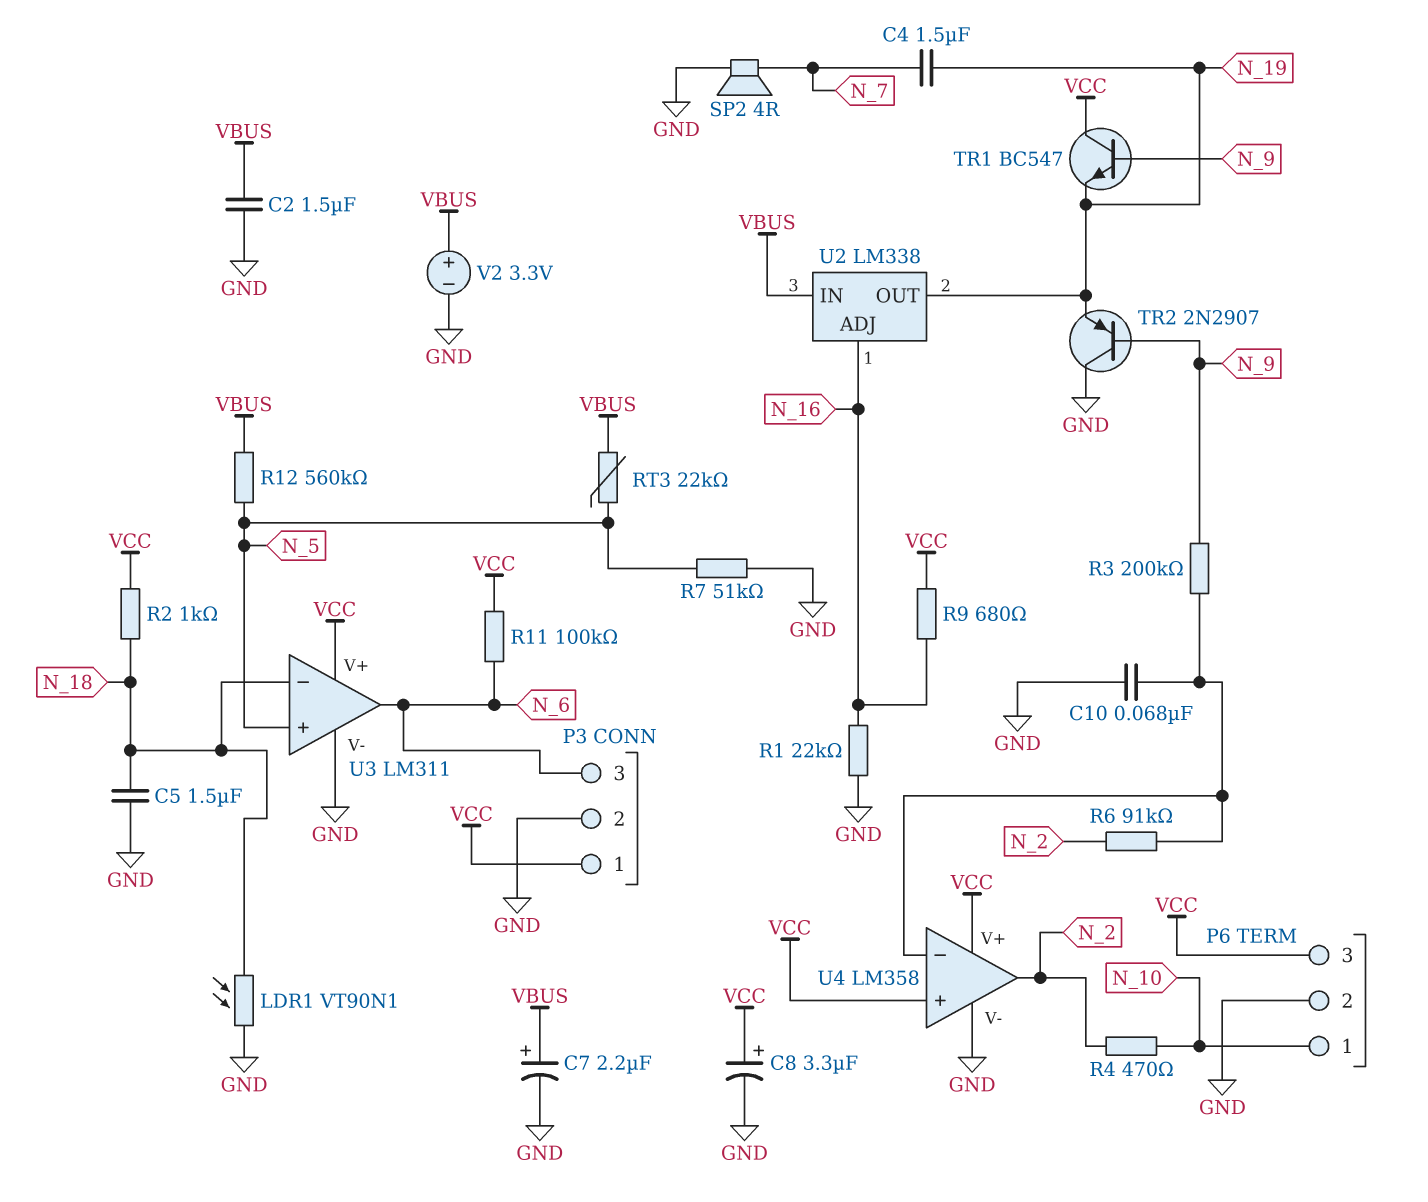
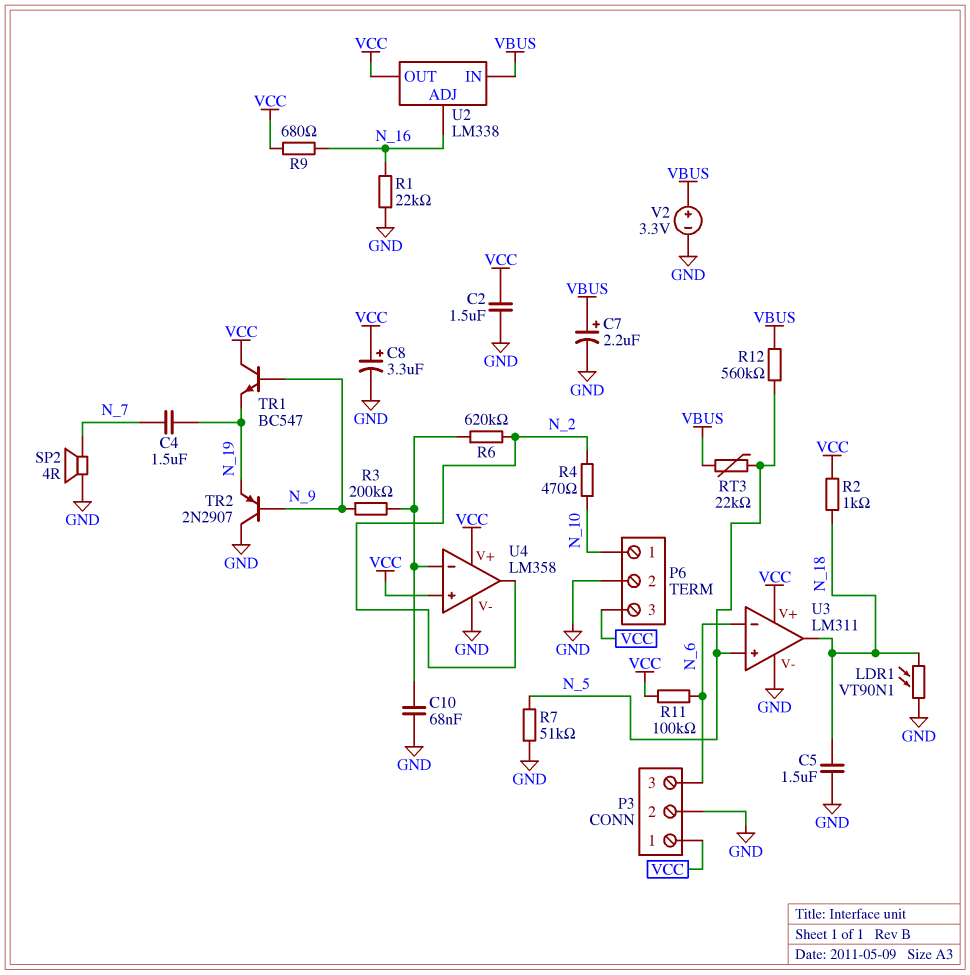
C2: 1.5uF (GND, VBUS) -> 1.5uF (GND, VCC)
R6: 91k (N_2, U4/in-) -> 620k (N_2, U4/in-)
U2 pin OUT: N_19 -> VCC
U3 pin in-: N_18 -> N_6
U3 pin out: N_6 -> N_18

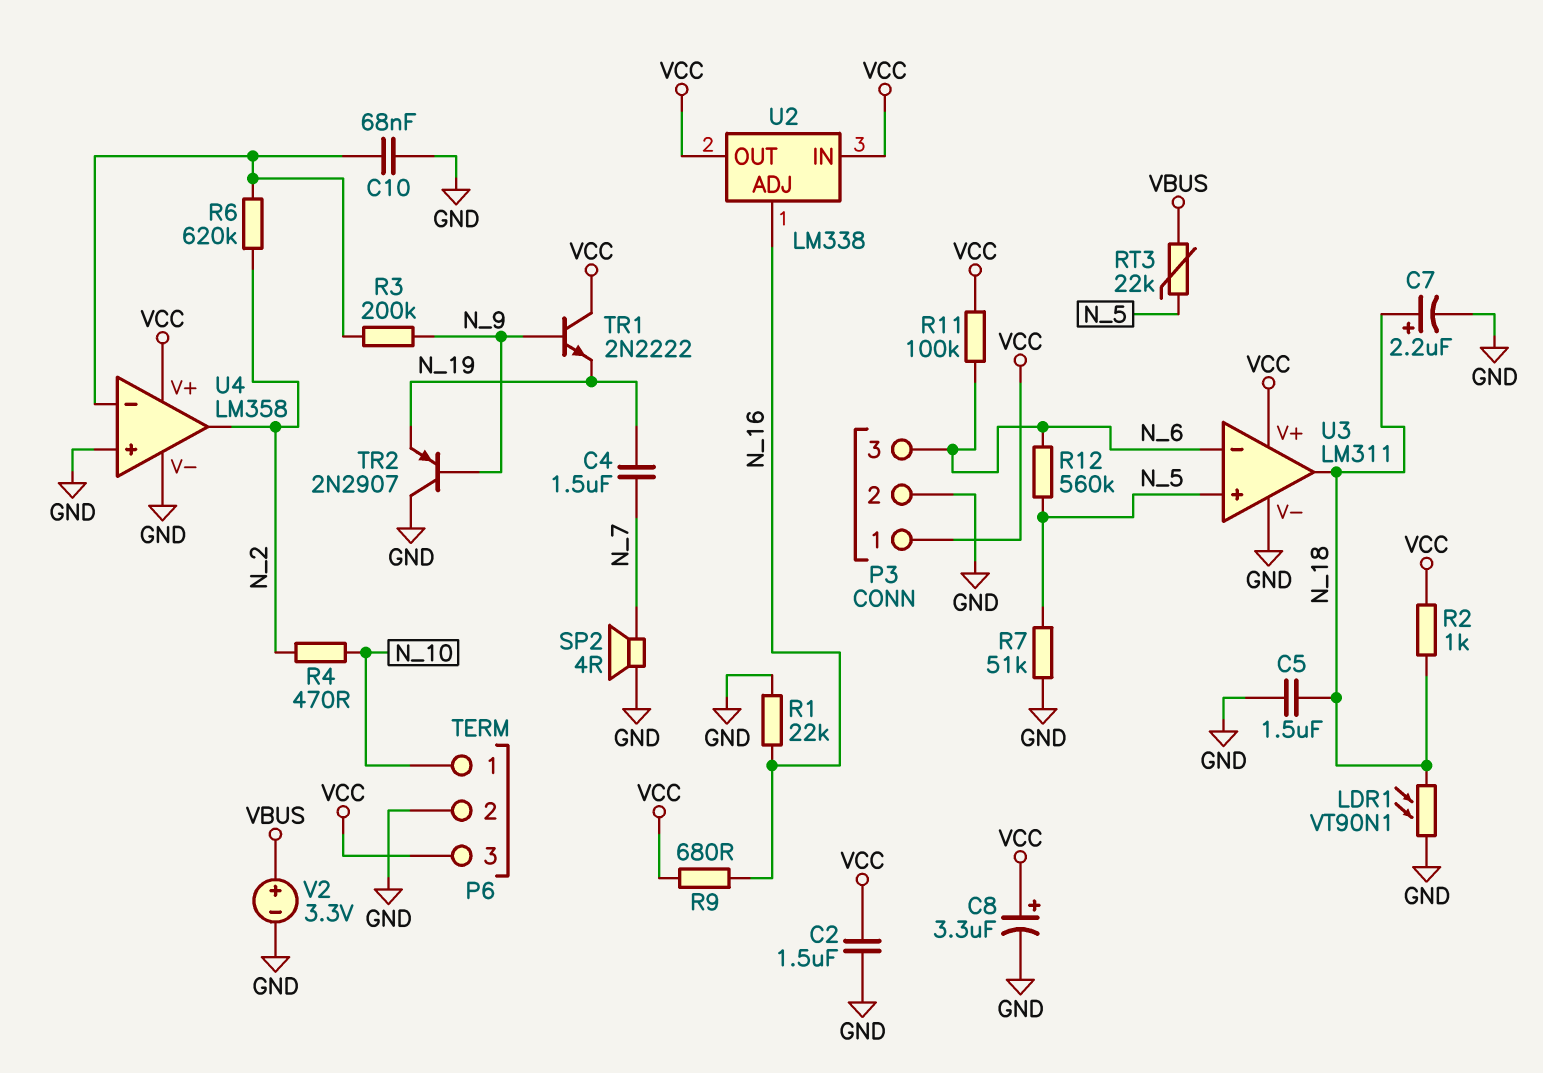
C7: 2.2uF (plus VBUS, minus GND) -> 2.2uF (plus N_18, minus GND)
R12: 560k (N_5, VBUS) -> 560k (N_5, N_6)
TR1: NPN BC547 (B N_9, C VCC, E N_19) -> NPN 2N2222 (B N_9, C VCC, E N_19)
U2 pin IN: VBUS -> VCC
U4 pin in+: VCC -> GND

